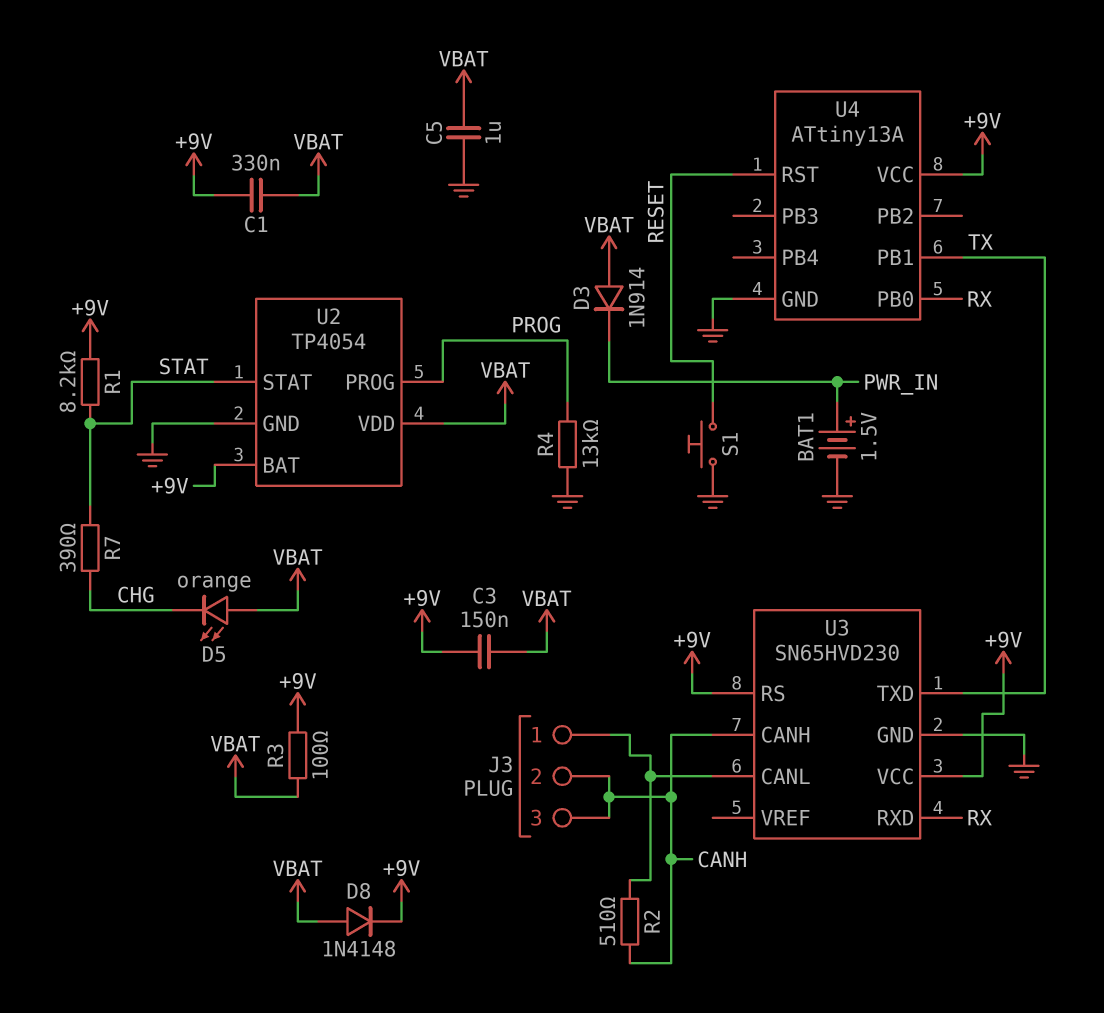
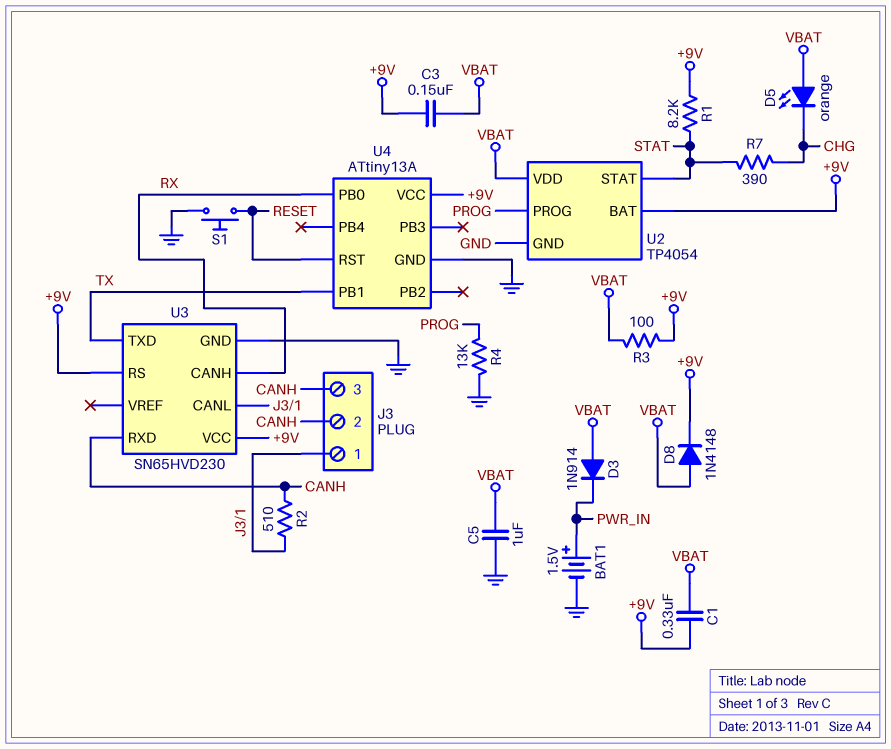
U3 pin CANH: CANH -> RX
U3 pin RXD: RX -> CANH

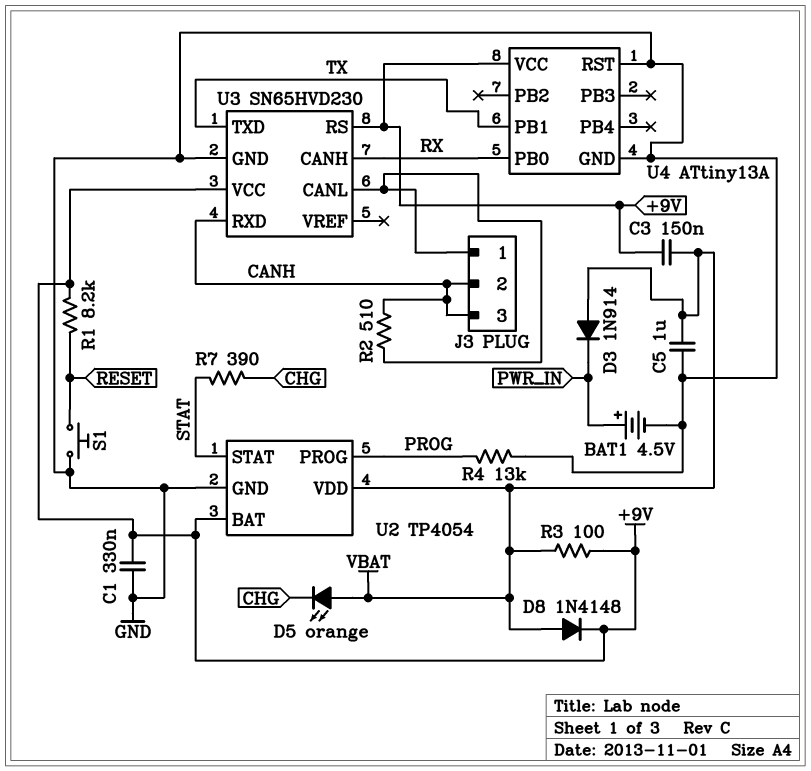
BAT1: 1.5V (plus PWR_IN, minus GND) -> 4.5V (plus PWR_IN, minus GND)
C1: 330nF (+9V, VBAT) -> 330nF (+9V, GND)
R1: 8.2k (+9V, STAT) -> 8.2k (+9V, RESET)
U4 pin RST: RESET -> GND

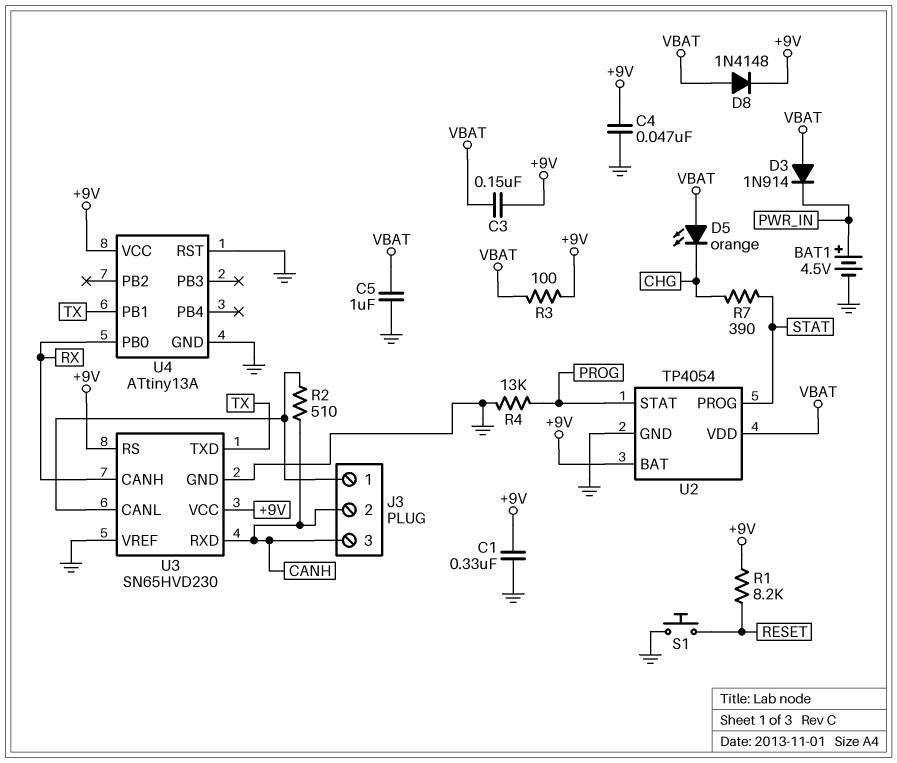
C4: none -> 47nF (+9V, GND)
U2 pin PROG: PROG -> STAT
U2 pin STAT: STAT -> PROG
U3 pin VREF: none -> GND

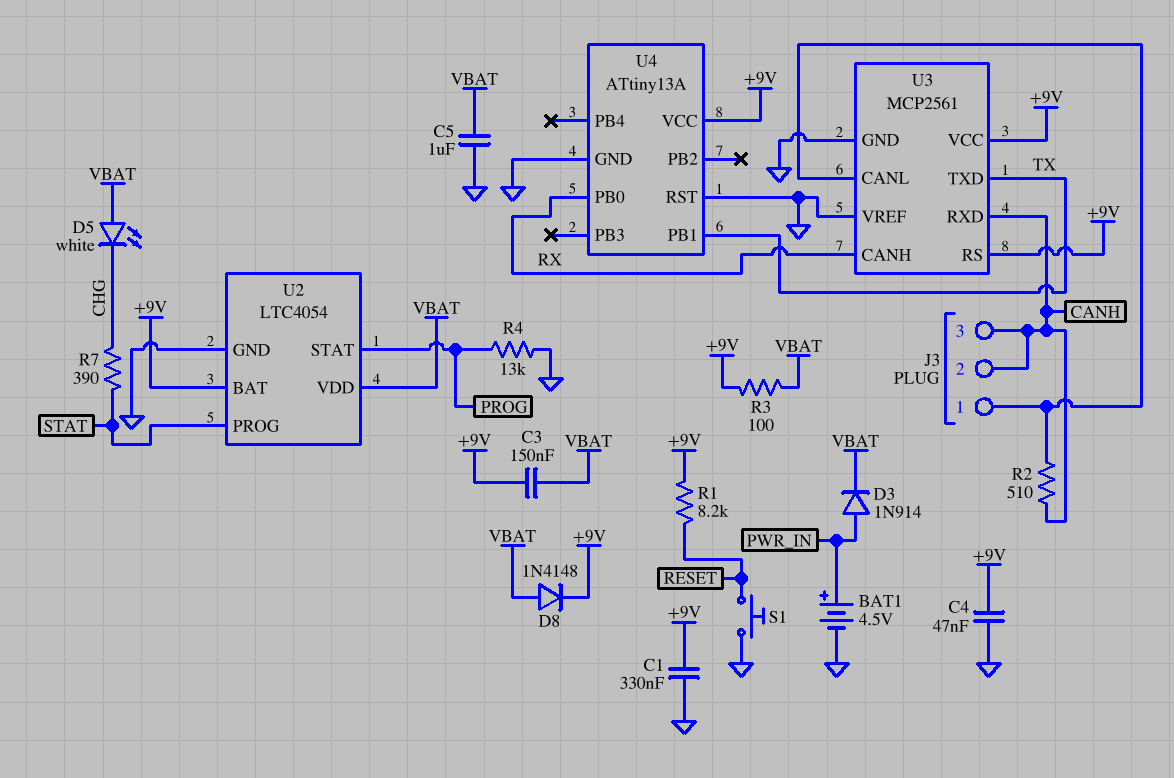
D3: diode 1N914 (A VBAT, K PWR_IN) -> diode 1N914 (A PWR_IN, K VBAT)
D5: LED orange (A VBAT, K CHG) -> LED white (A VBAT, K CHG)
U2: TP4054 -> LTC4054
U3: SN65HVD230 -> MCP2561

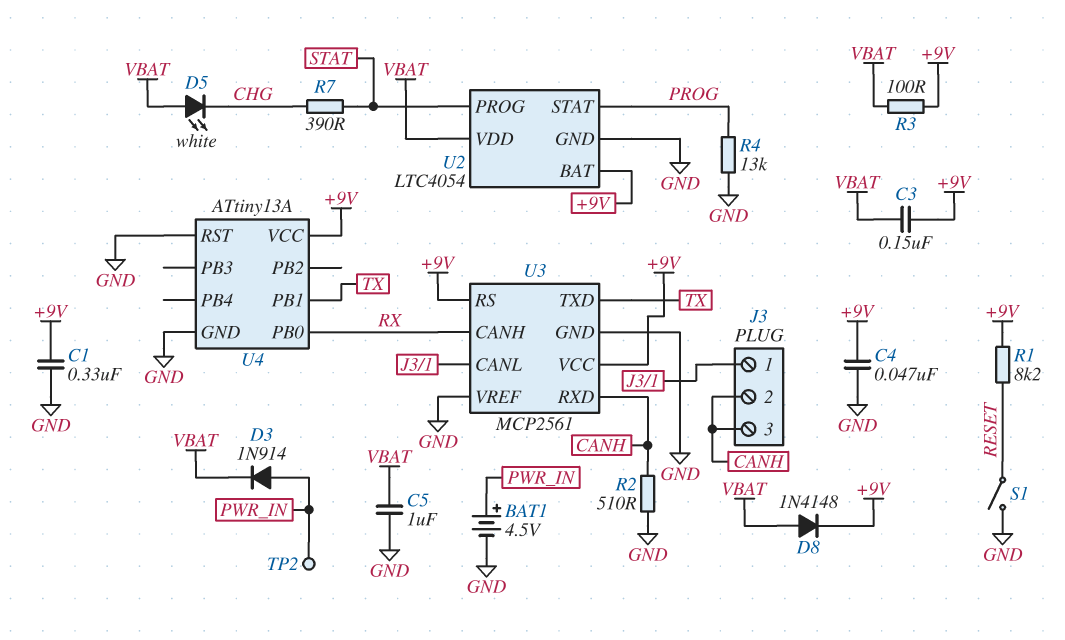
R2: 510 (CANH, J3/1) -> 510 (CANH, GND)
S1: button (GND, RESET) -> switch (GND, RESET)
TP2: none -> test point (PWR_IN)

